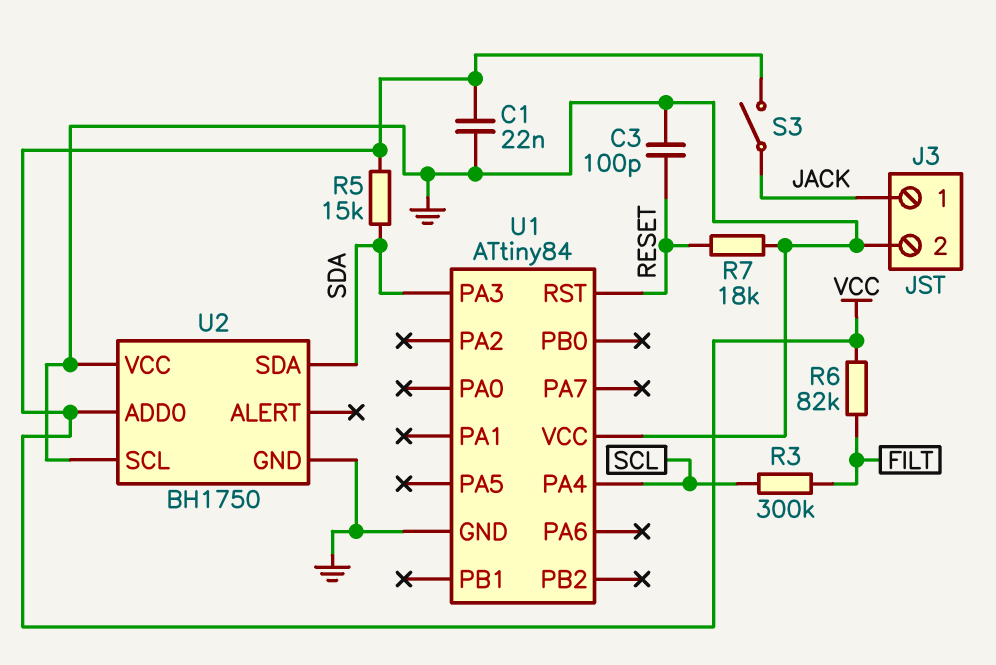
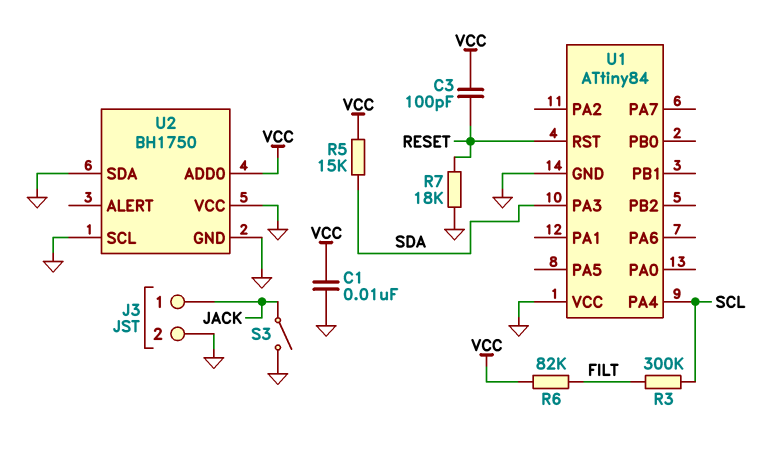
C1: 22nF (GND, VCC) -> 10nF (GND, VCC)
C3: 100pF (GND, RESET) -> 100pF (RESET, VCC)
S3: switch (JACK, VCC) -> switch (GND, JACK)
U2 pin SDA: SDA -> GND

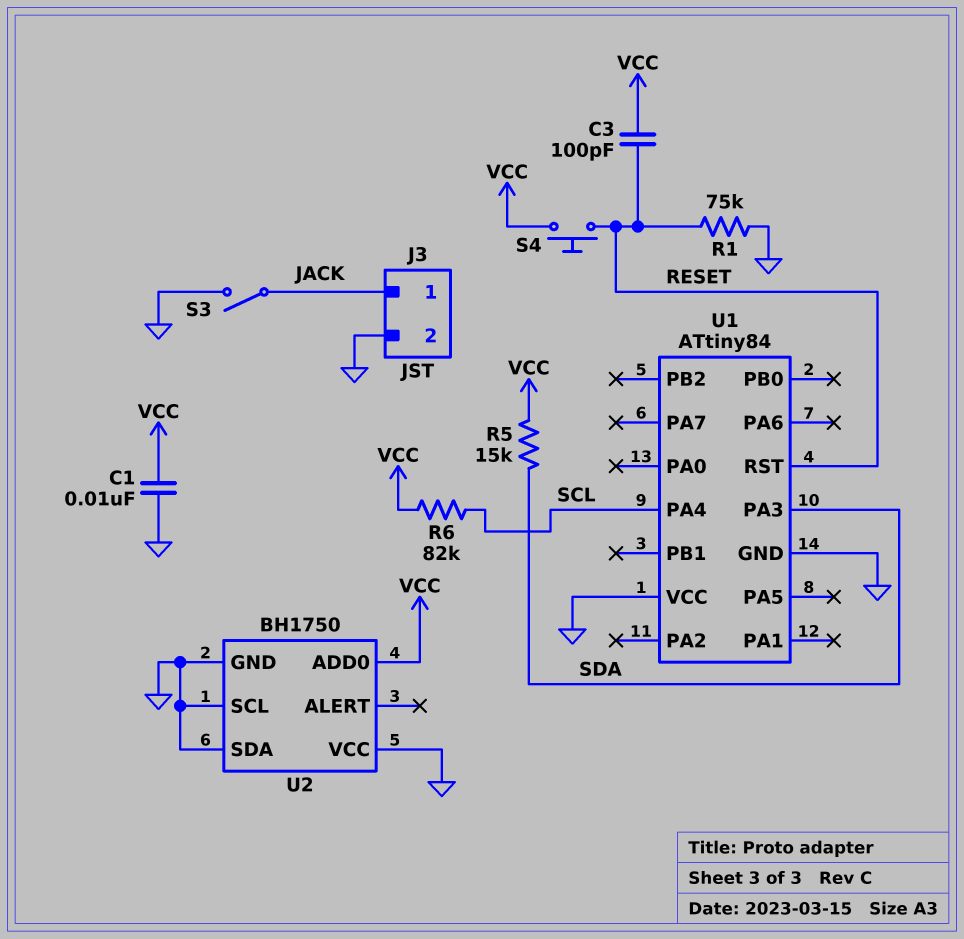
R1: none -> 75k (GND, RESET)
R3: 300k (FILT, SCL) -> none
R6: 82k (FILT, VCC) -> 82k (SCL, VCC)
R7: 18k (GND, RESET) -> none
S4: none -> button (RESET, VCC)

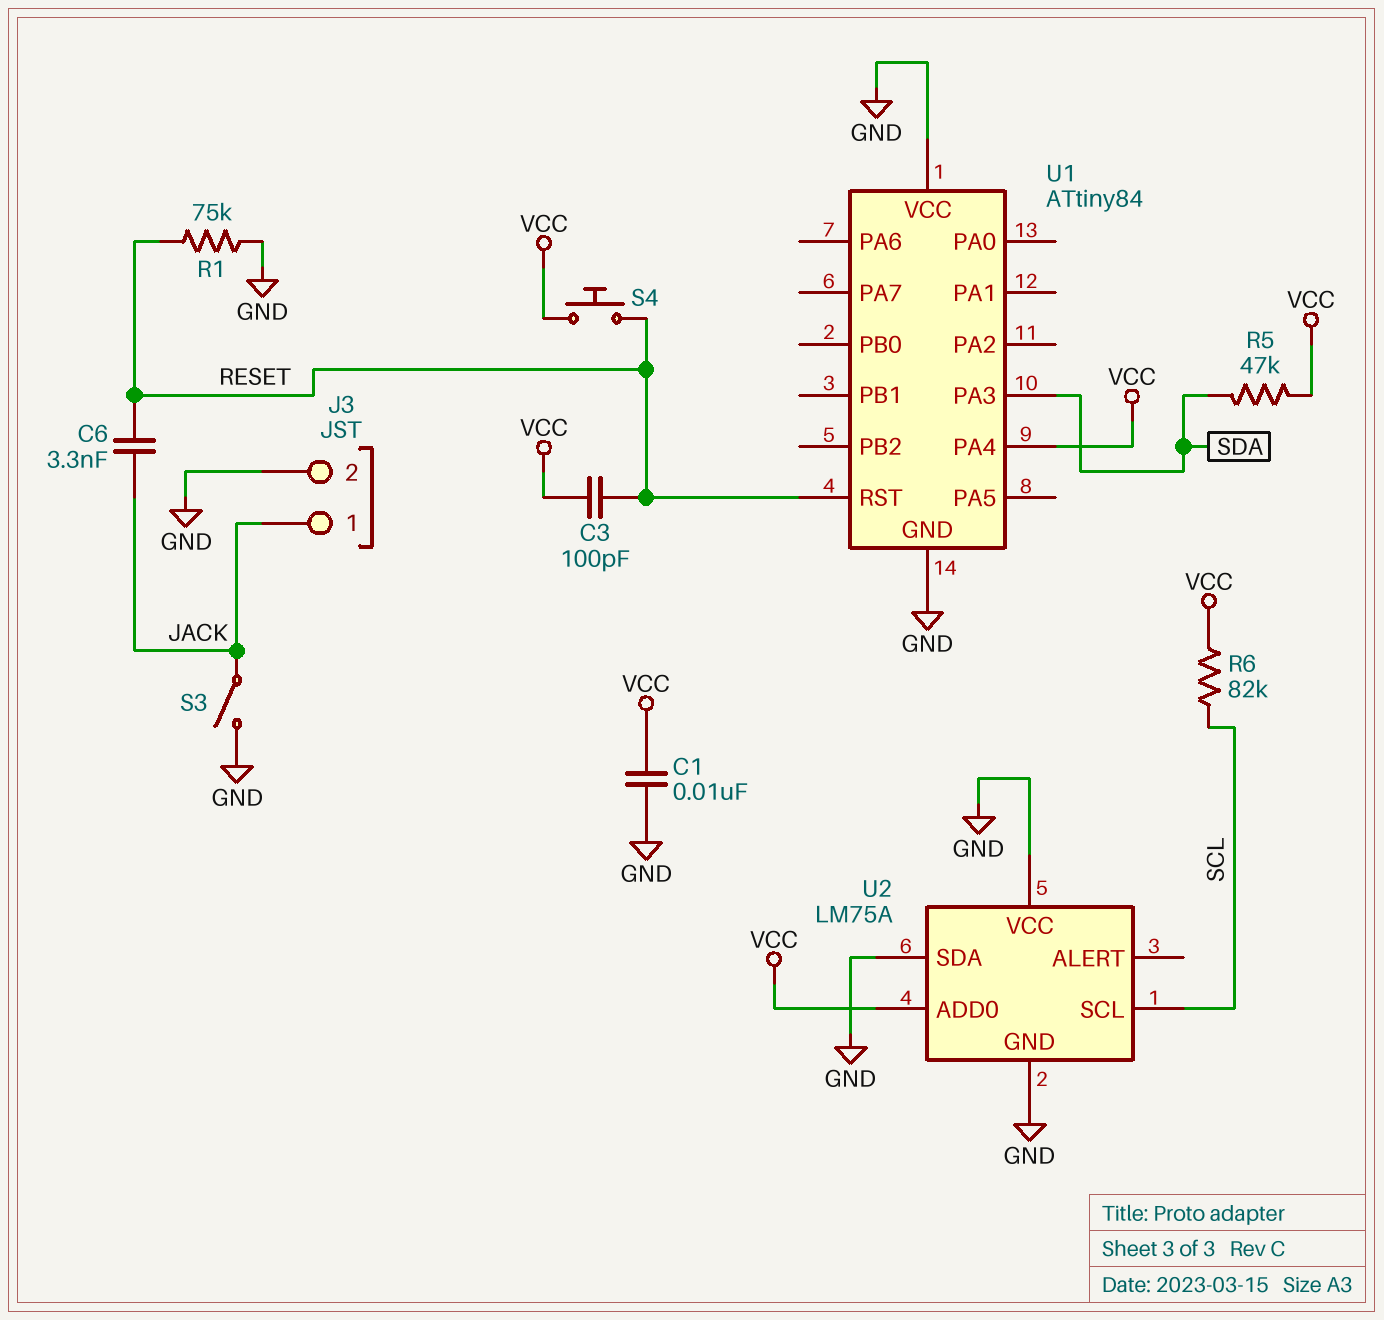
C6: none -> 3.3nF (JACK, RESET)
R5: 15k (SDA, VCC) -> 47k (SDA, VCC)
U1 pin PA4: SCL -> VCC
U2: BH1750 -> LM75A
U2 pin SCL: GND -> SCL

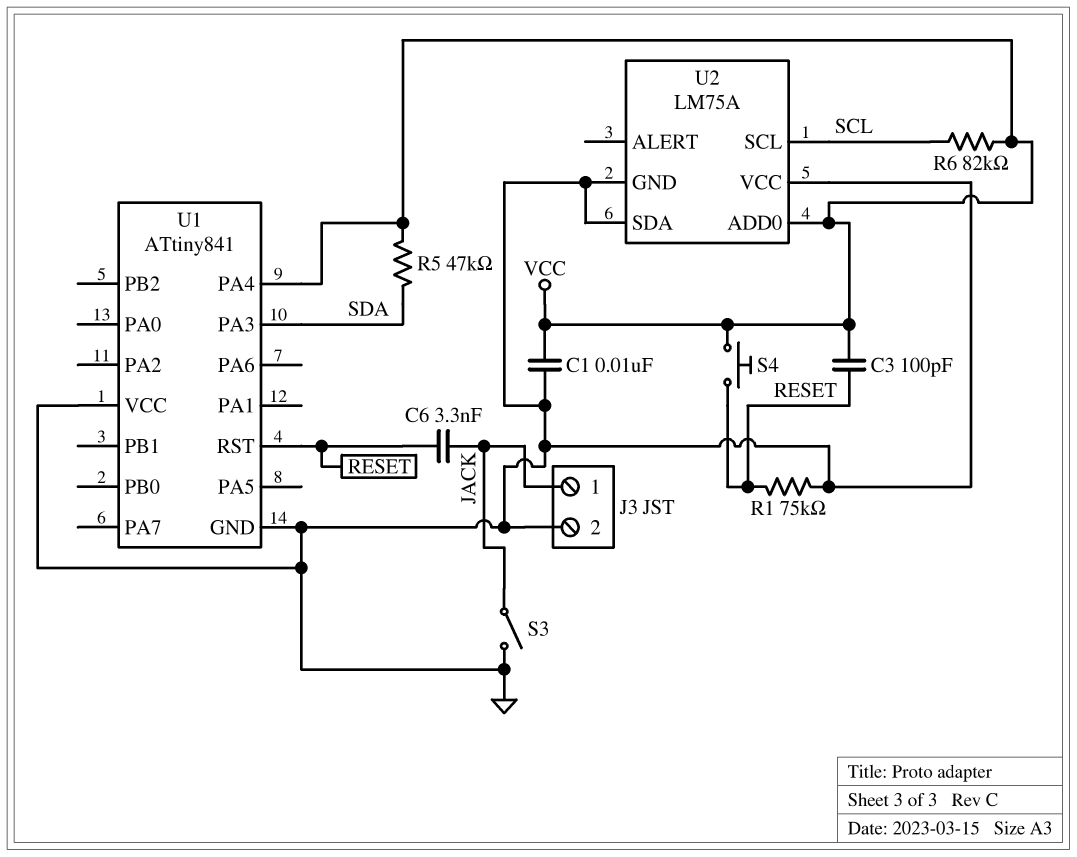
U1: ATtiny84 -> ATtiny841

